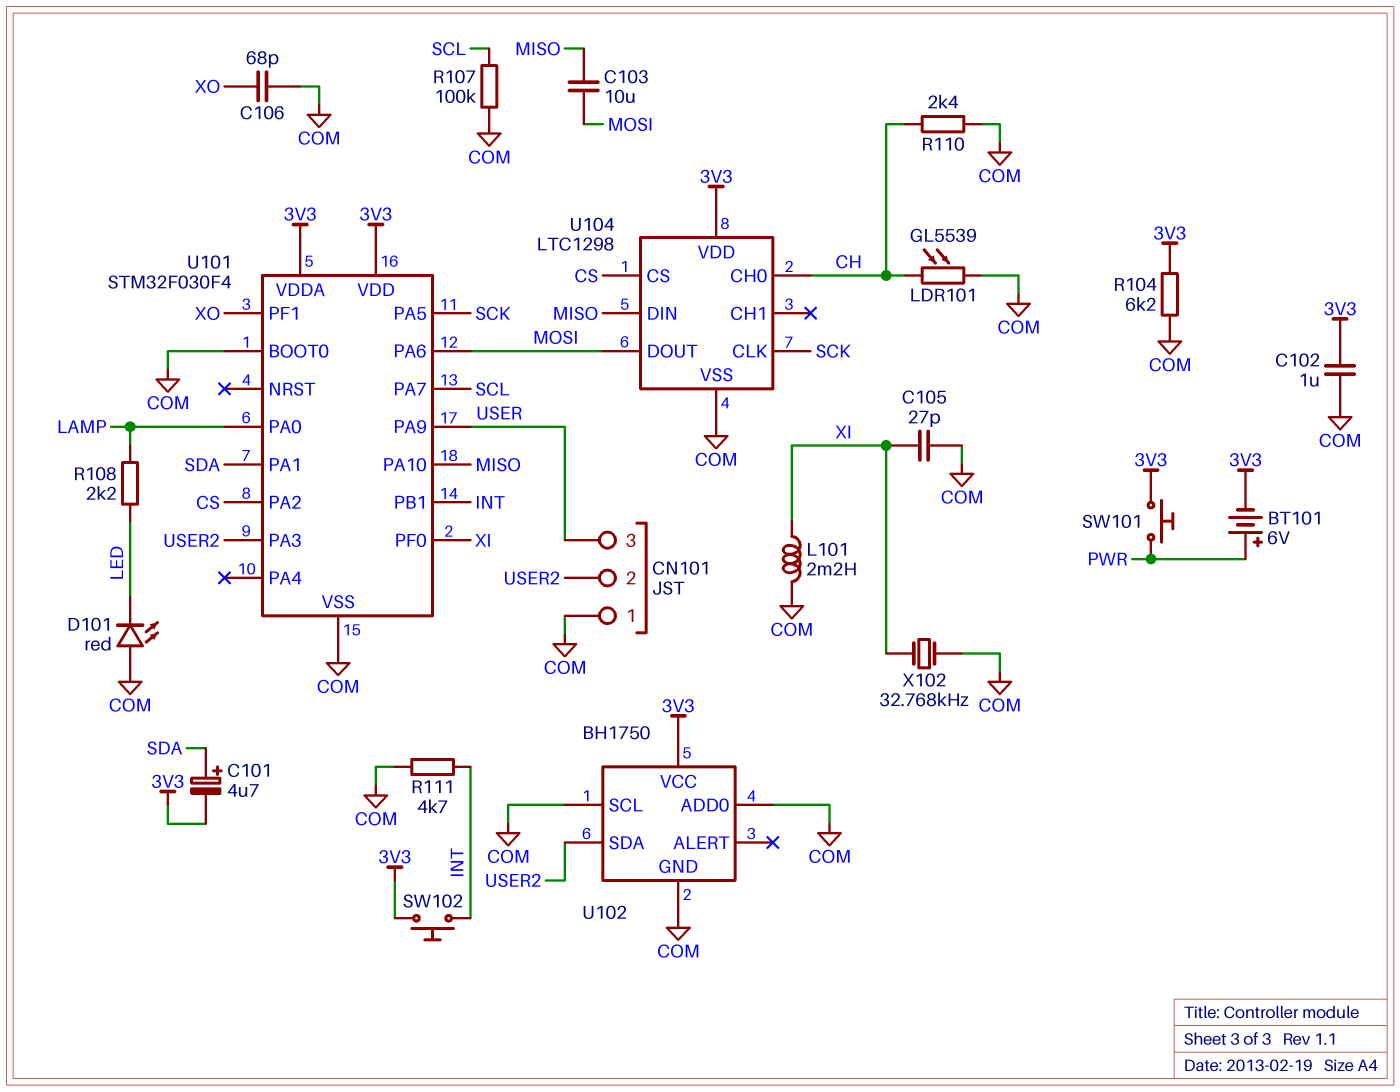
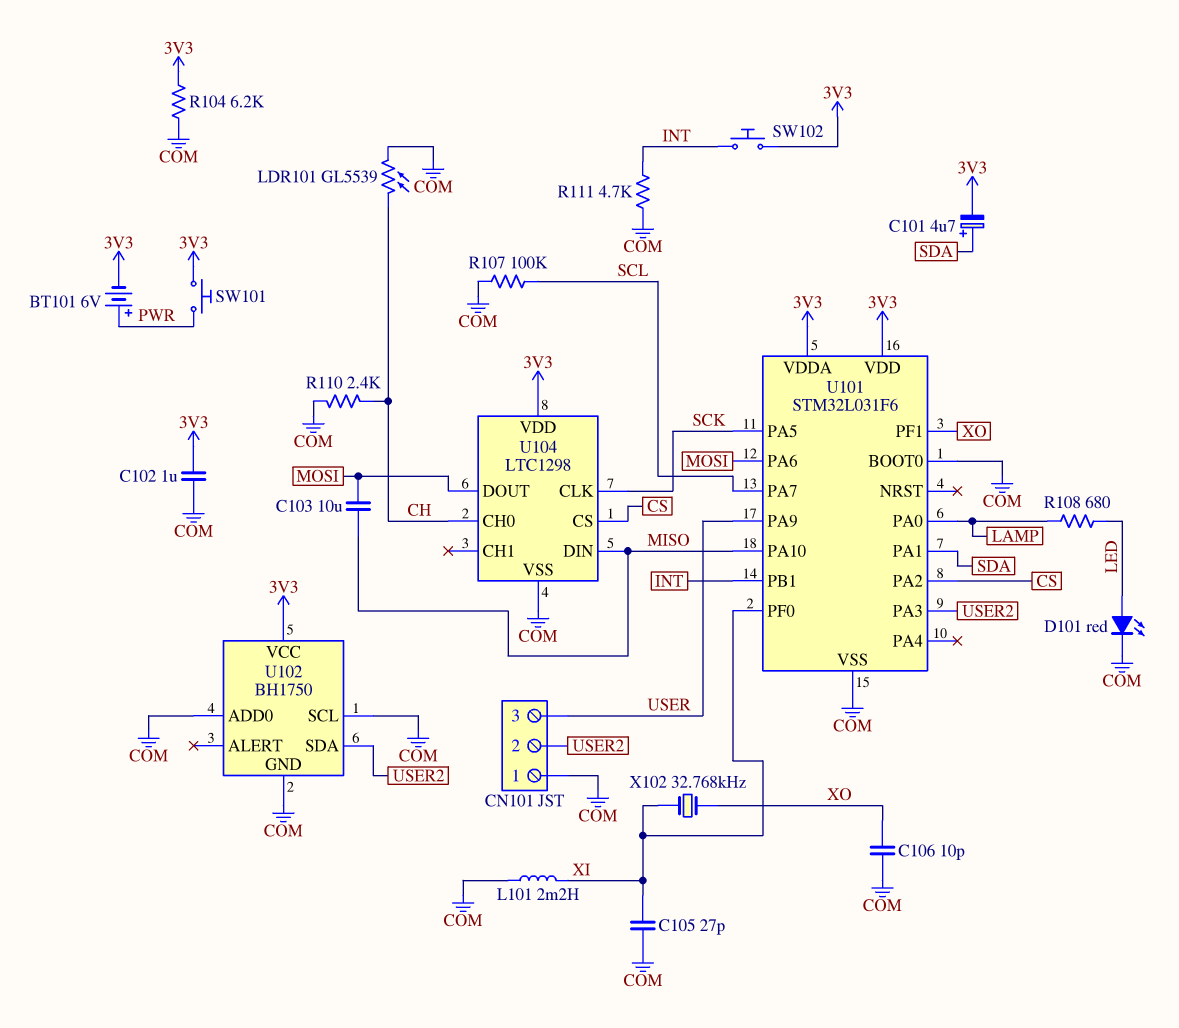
C106: 68pF (COM, XO) -> 10pF (COM, XO)
D101: LED red (A COM, K LED) -> LED red (A LED, K COM)
R108: 2.2k (LAMP, LED) -> 680 (LAMP, LED)
U101: STM32F030F4 -> STM32L031F6
X102: 32.768kHz (COM, XI) -> 32.768kHz (XI, XO)

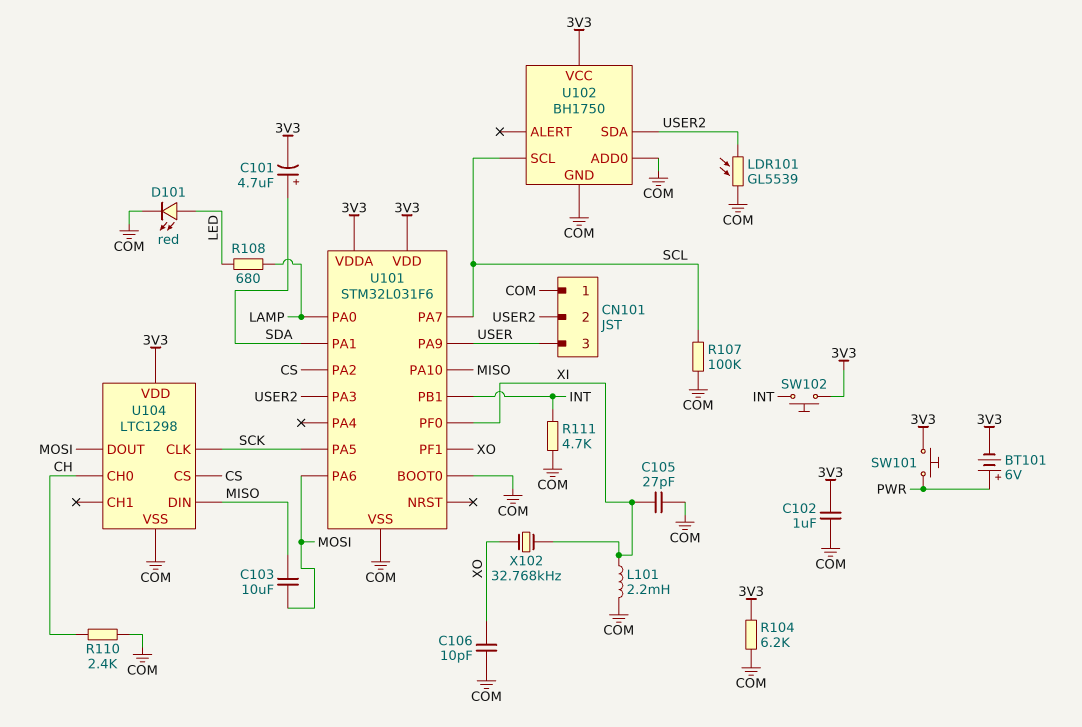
LDR101: GL5539 (CH, COM) -> GL5539 (COM, USER2)
U102 pin SCL: COM -> SCL

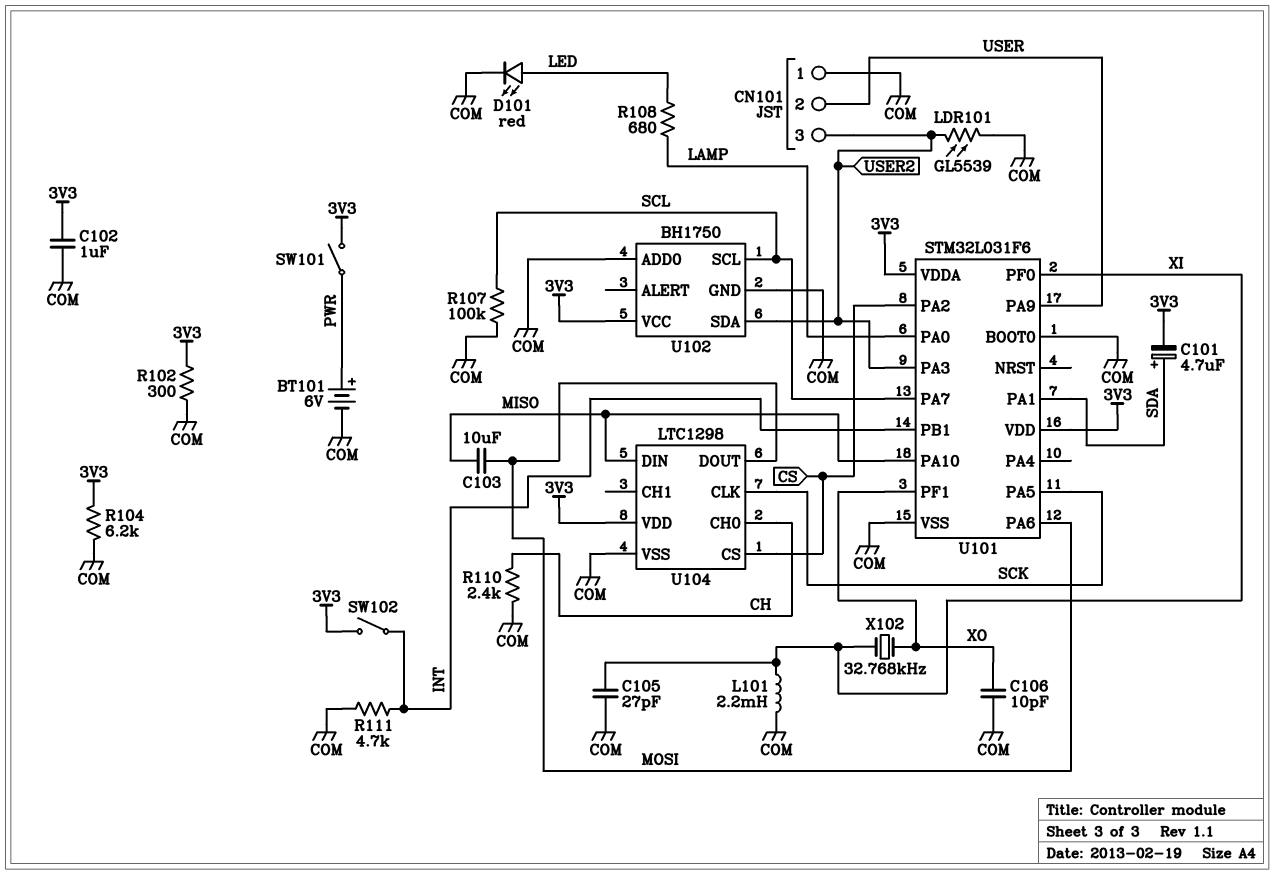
BT101: 6V (plus PWR, minus 3V3) -> 6V (plus PWR, minus COM)
CN101 pin 2: USER2 -> USER
CN101 pin 3: USER -> USER2
R102: none -> 300 (3V3, COM)
SW101: button (3V3, PWR) -> switch (3V3, PWR)
SW102: button (3V3, INT) -> switch (3V3, INT)

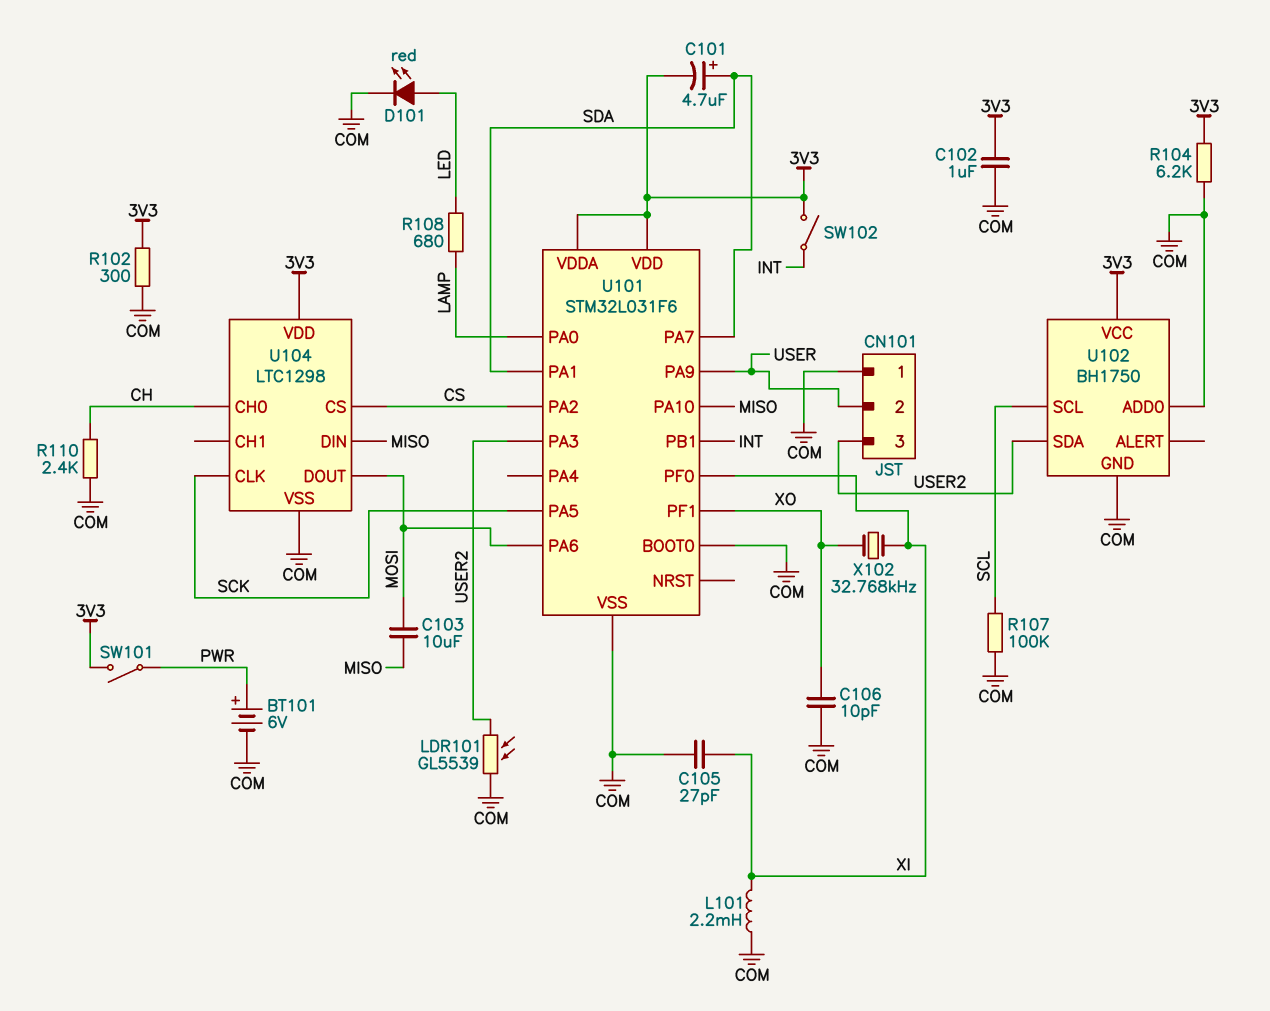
R111: 4.7k (COM, INT) -> none
U101 pin PA7: SCL -> SDA

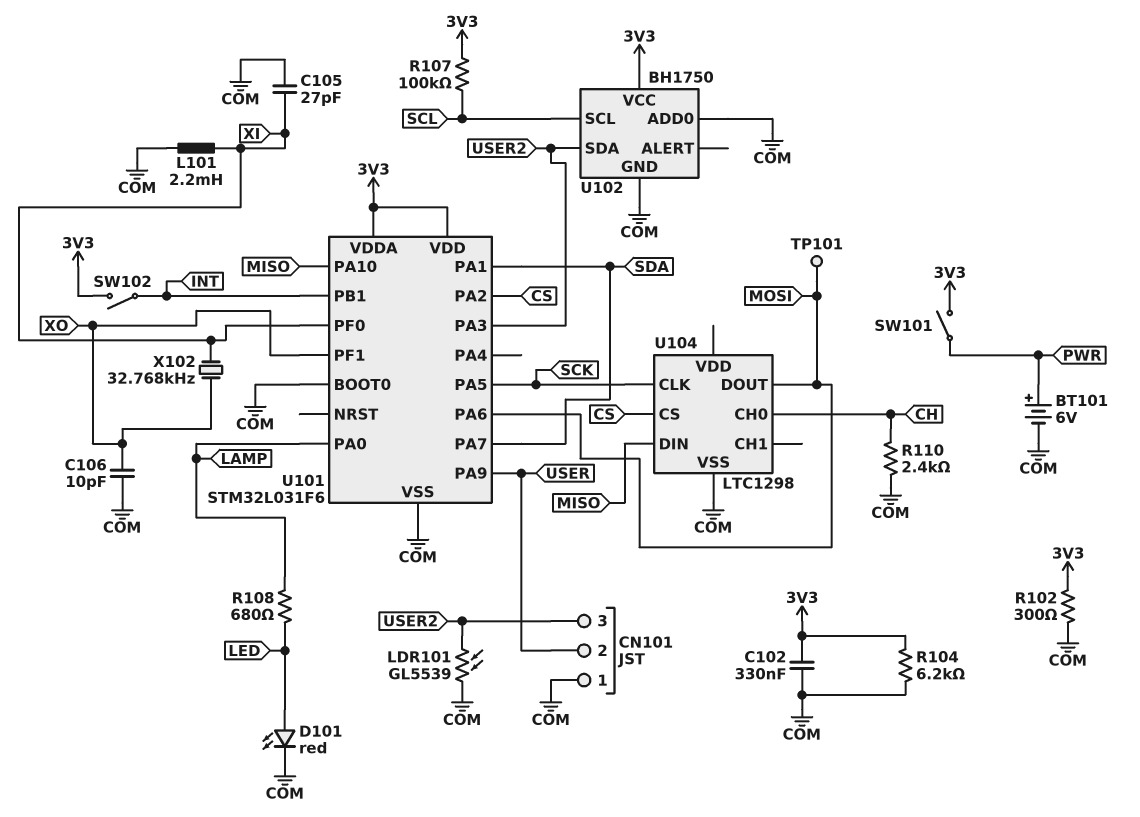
C101: 4.7uF (plus SDA, minus 3V3) -> none
C102: 1uF (3V3, COM) -> 330nF (3V3, COM)
C103: 10uF (MISO, MOSI) -> none
R107: 100k (COM, SCL) -> 100k (3V3, SCL)
TP101: none -> test point (MOSI)
U104 pin VDD: 3V3 -> none

